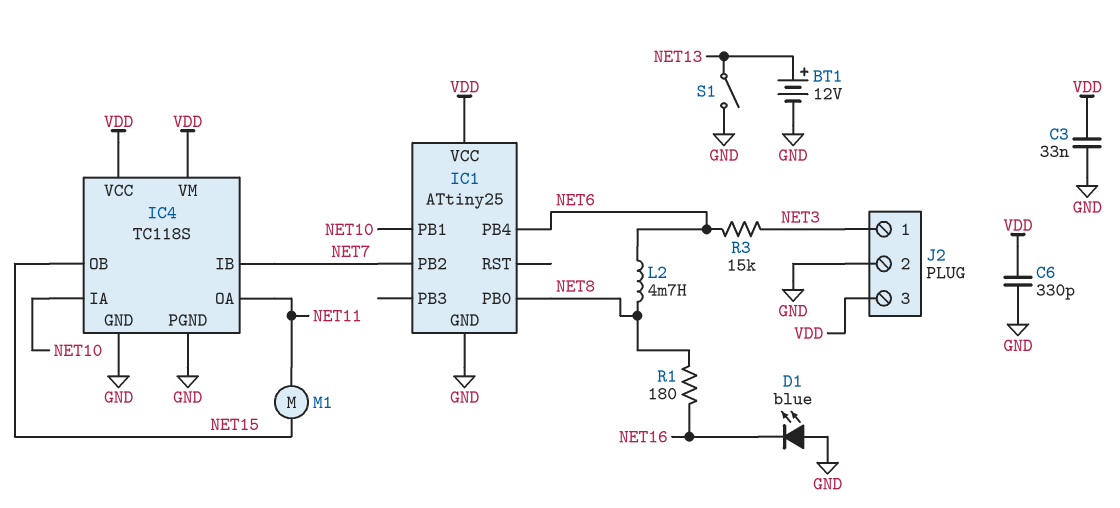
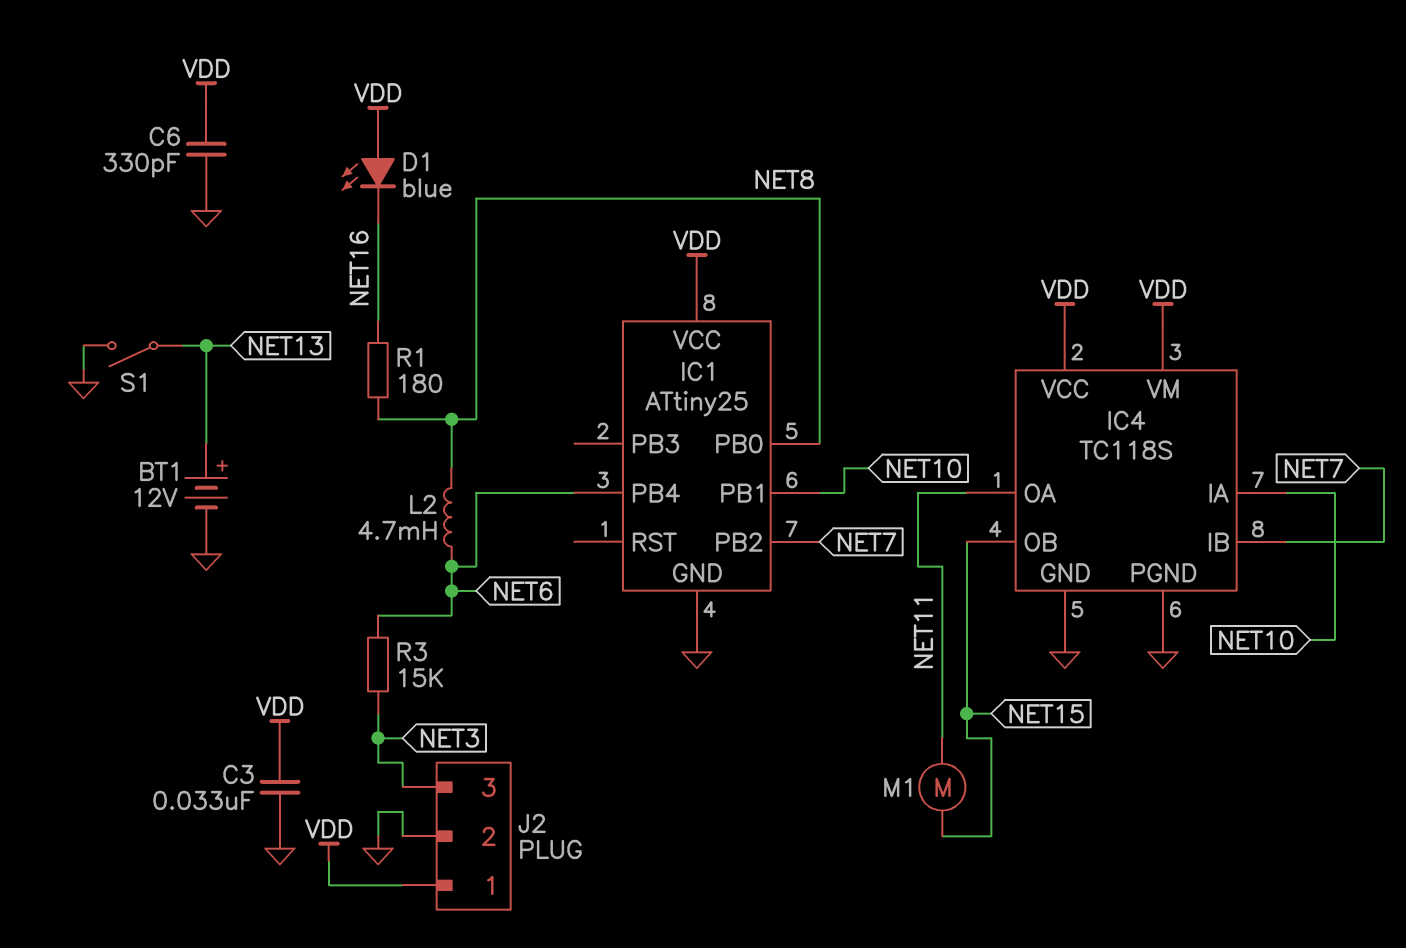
D1: LED blue (A GND, K NET16) -> LED blue (A VDD, K NET16)
J2 pin 1: NET3 -> VDD
J2 pin 3: VDD -> NET3

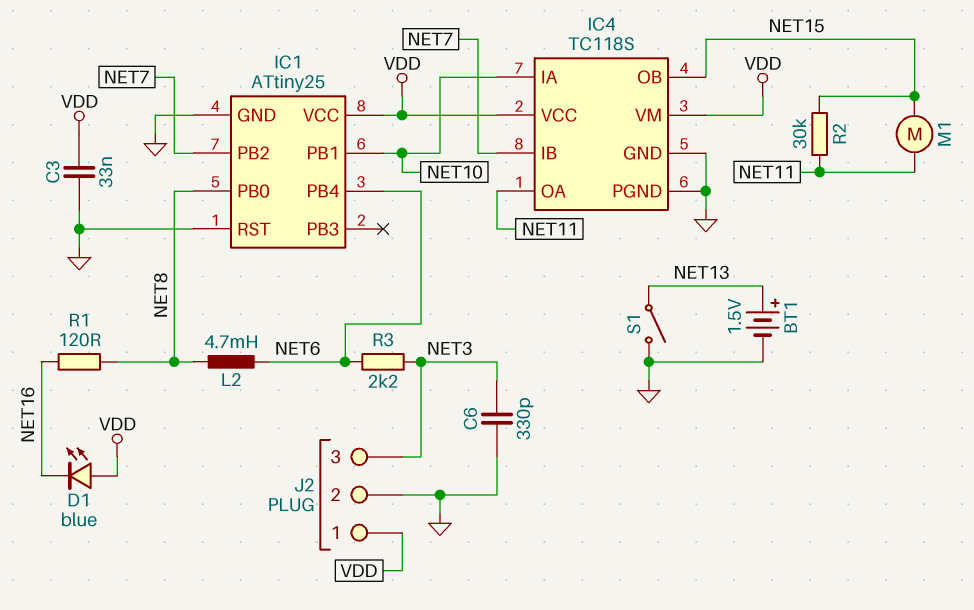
BT1: 12V (plus NET13, minus GND) -> 1.5V (plus NET13, minus GND)
C6: 330pF (GND, VDD) -> 330pF (GND, NET3)
IC1 pin RST: none -> GND
R1: 180 (NET8, NET16) -> 120 (NET8, NET16)
R2: none -> 30k (NET11, NET15)
R3: 15k (NET3, NET6) -> 2.2k (NET3, NET6)

